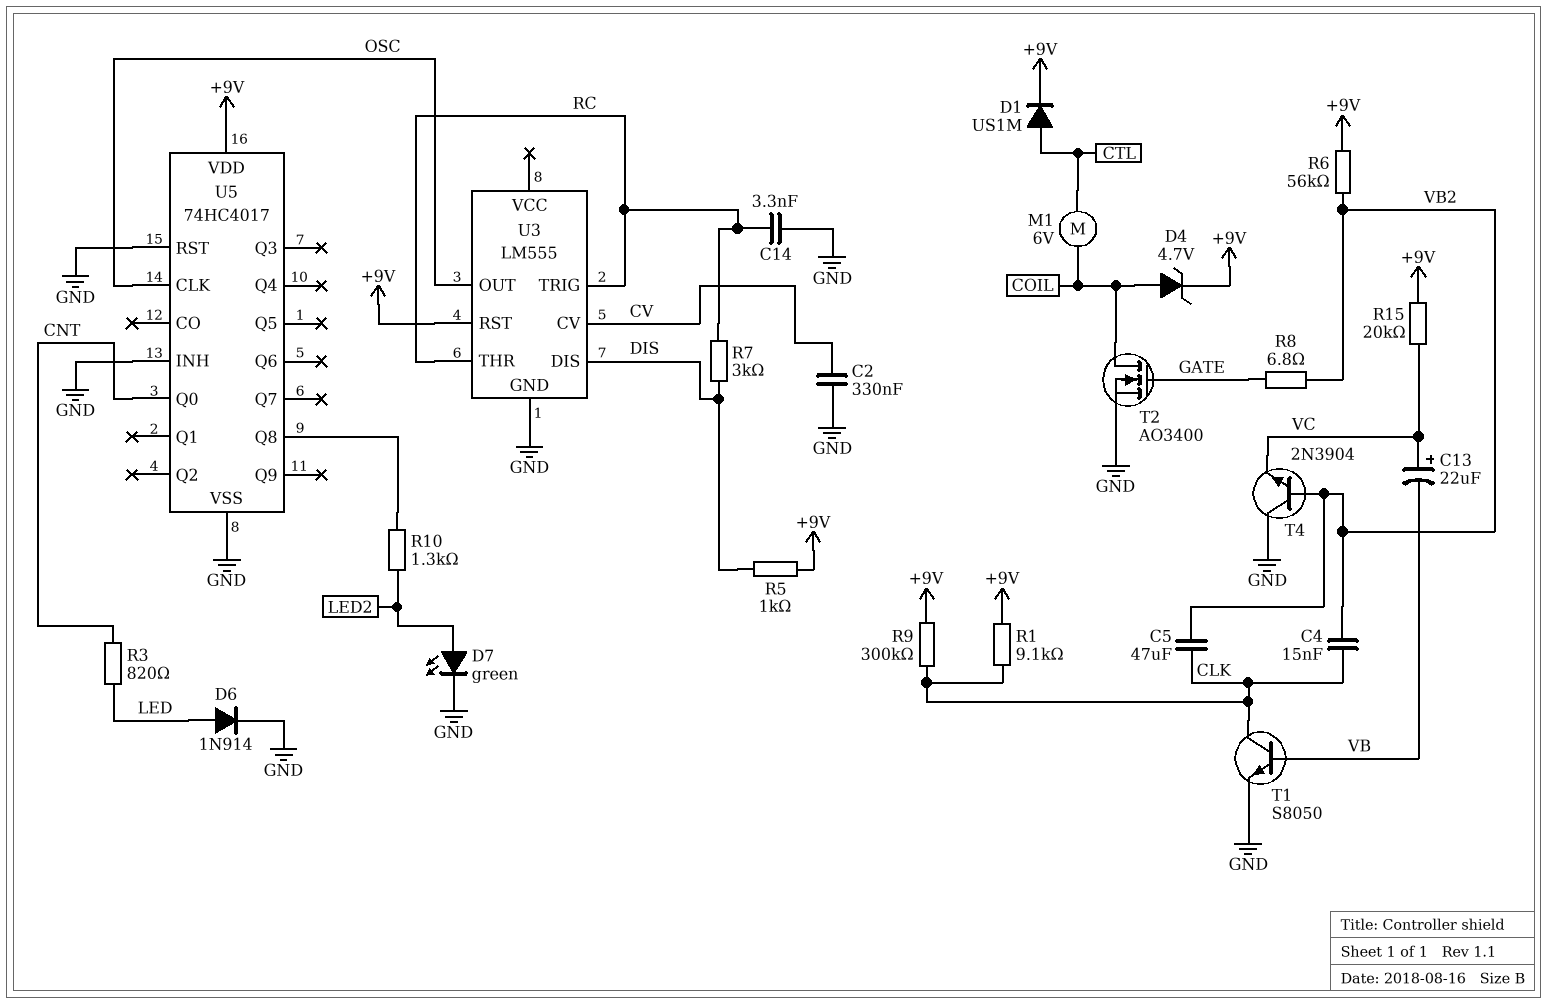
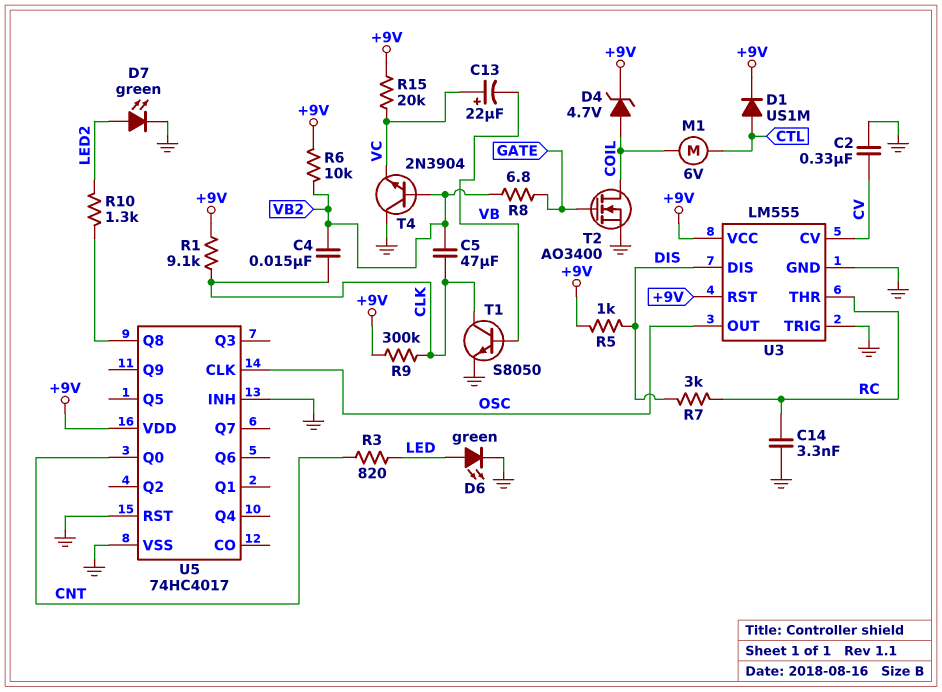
D6: diode 1N914 (A LED, K GND) -> LED green (A LED, K GND)
R6: 56k (+9V, VB2) -> 10k (+9V, VB2)
U3 pin TRIG: RC -> GND
U3 pin VCC: none -> +9V

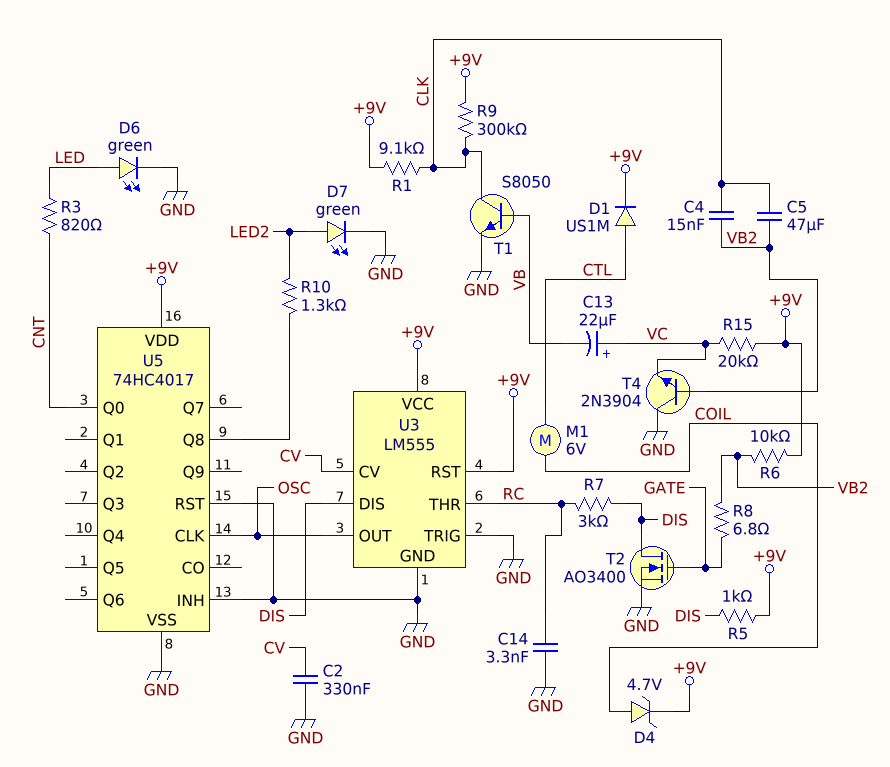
T2: NMOS AO3400 (G GATE, D COIL, S GND) -> NMOS AO3400 (G GATE, D DIS, S GND)

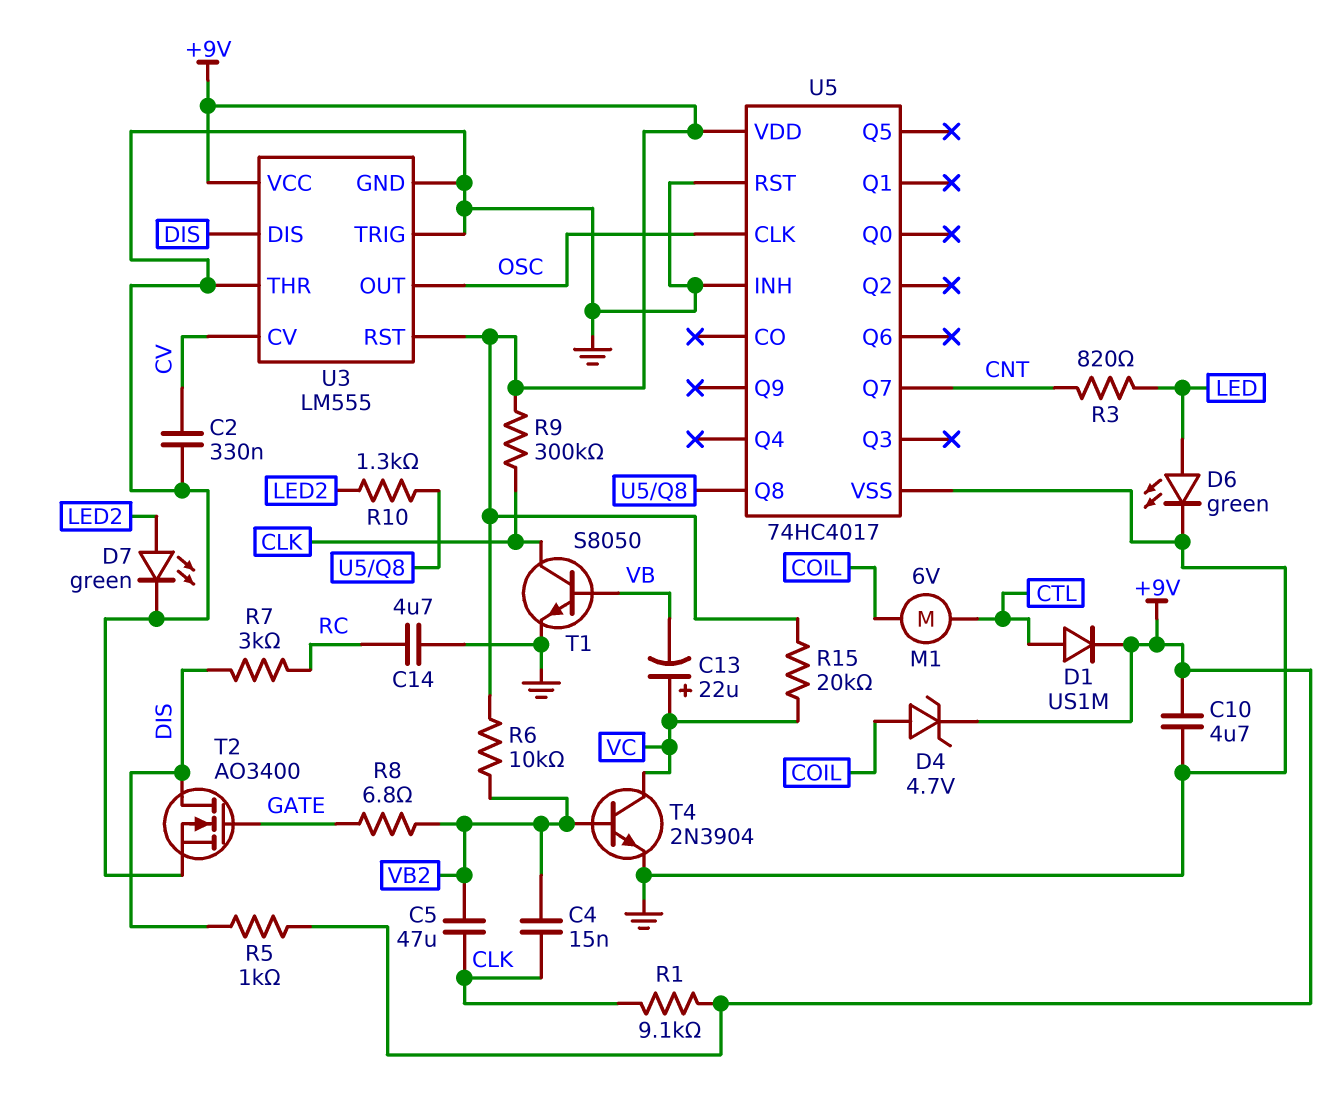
C10: none -> 4.7uF (+9V, GND)
C14: 3.3nF (GND, RC) -> 4.7uF (GND, RC)
T4: NPN 2N3904 (B VB2, C GND, E VC) -> NPN 2N3904 (B VB2, C VC, E GND)
U3 pin THR: RC -> GND
U5 pin Q0: CNT -> none
U5 pin Q7: none -> CNT

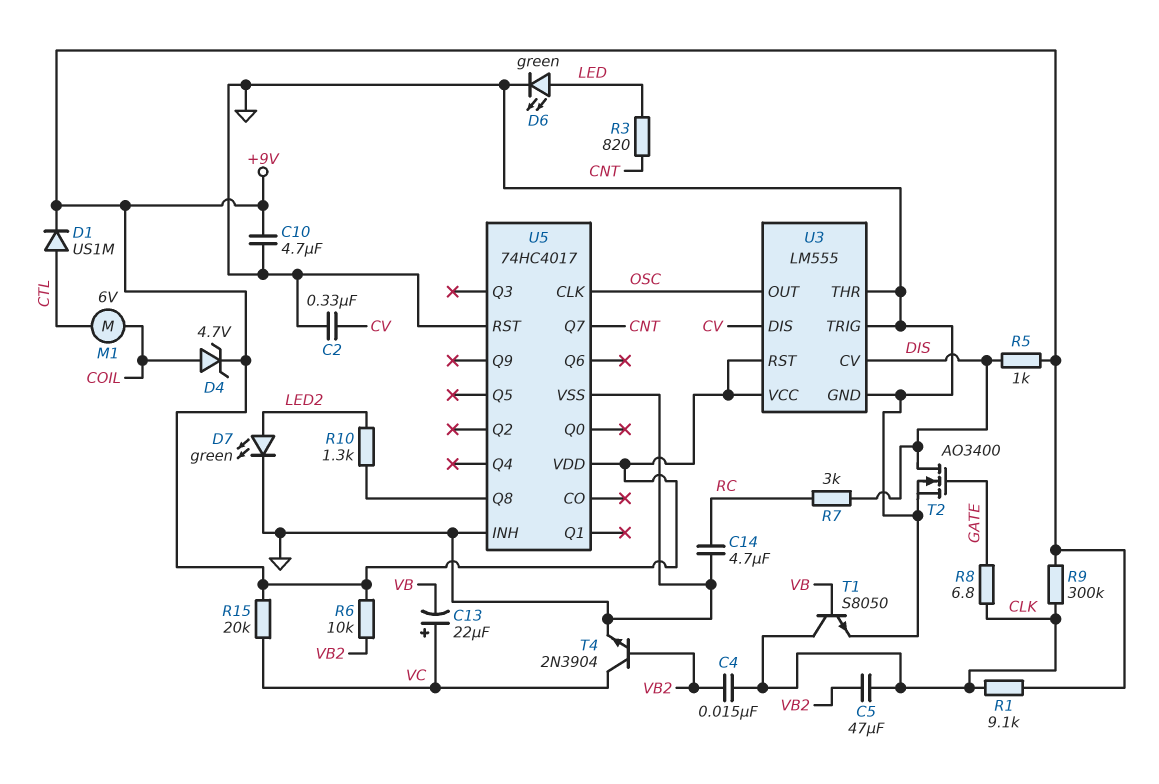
R8: 6.8 (GATE, VB2) -> 6.8 (CLK, GATE)
U3 pin CV: CV -> DIS
U3 pin DIS: DIS -> CV

